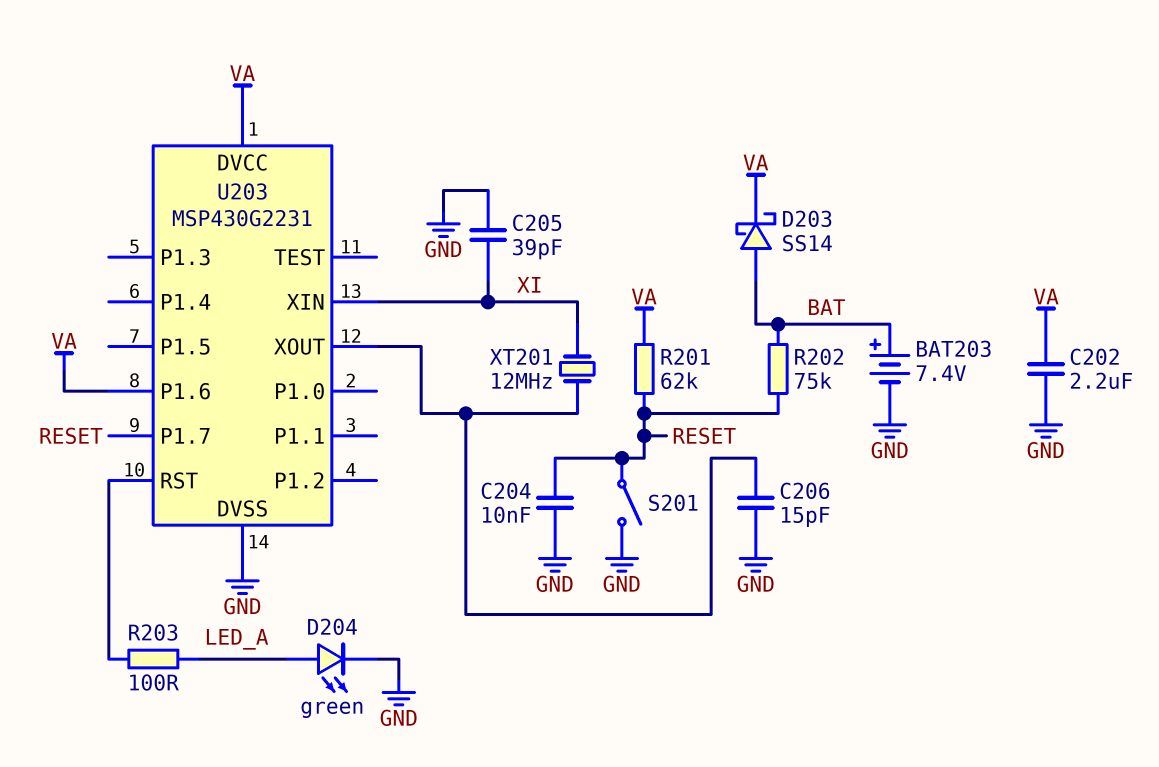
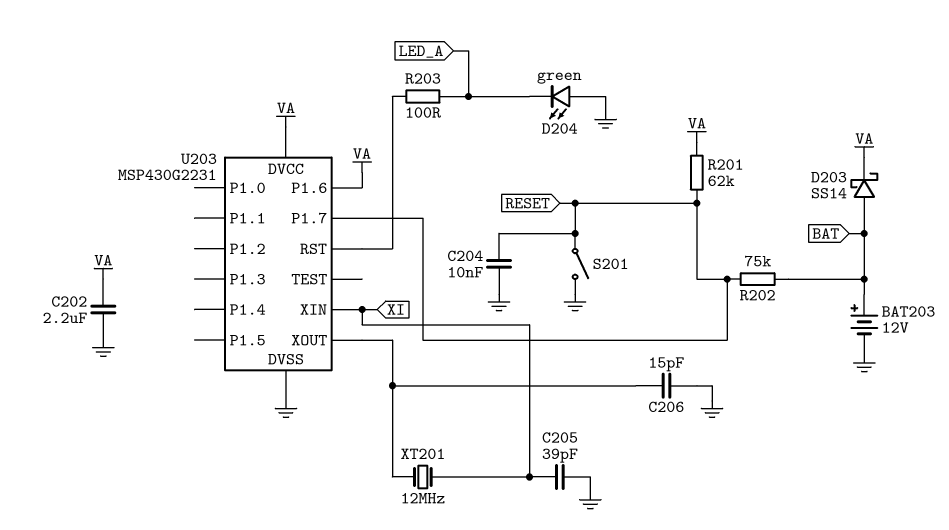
BAT203: 7.4V (plus BAT, minus GND) -> 12V (plus BAT, minus GND)
D204: LED green (A LED_A, K GND) -> LED green (A GND, K LED_A)

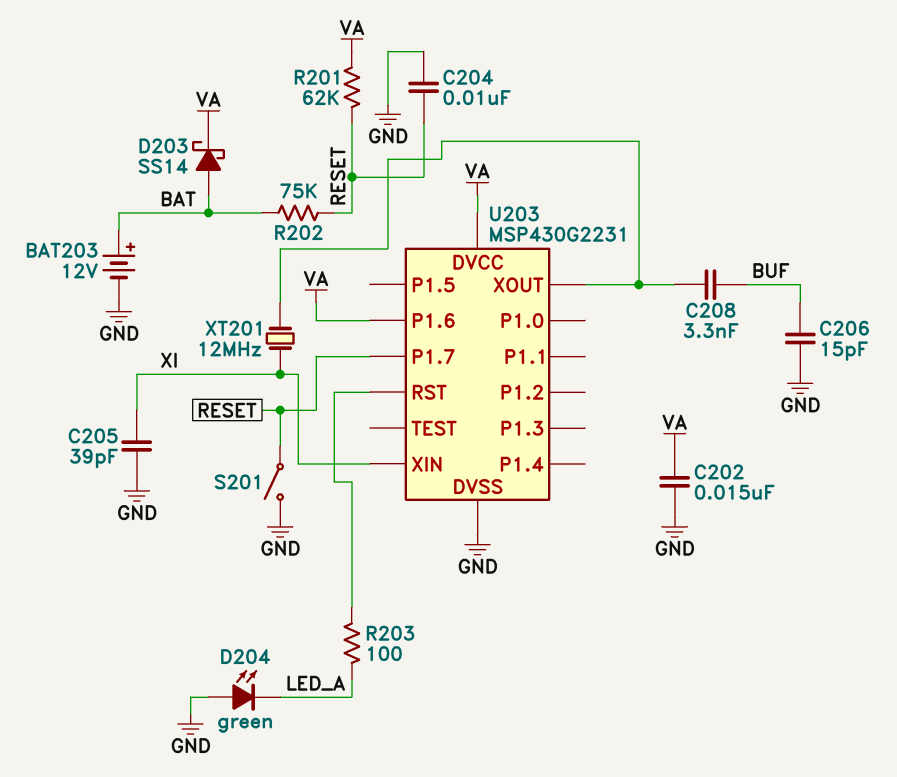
C202: 2.2uF (GND, VA) -> 15nF (GND, VA)
C206: 15pF (GND, U203/XOUT) -> 15pF (BUF, GND)
C208: none -> 3.3nF (BUF, U203/XOUT)

